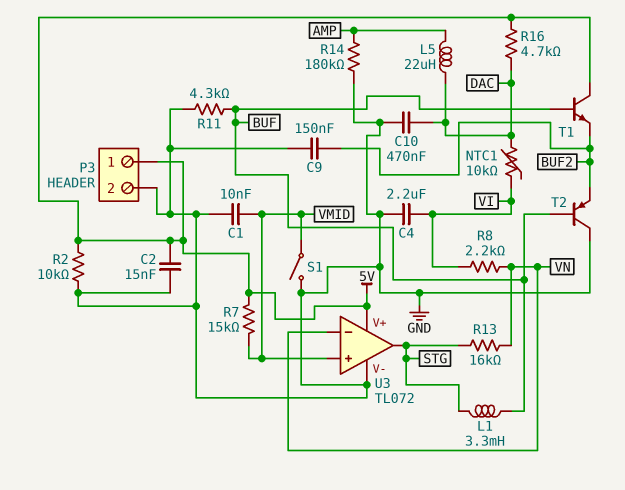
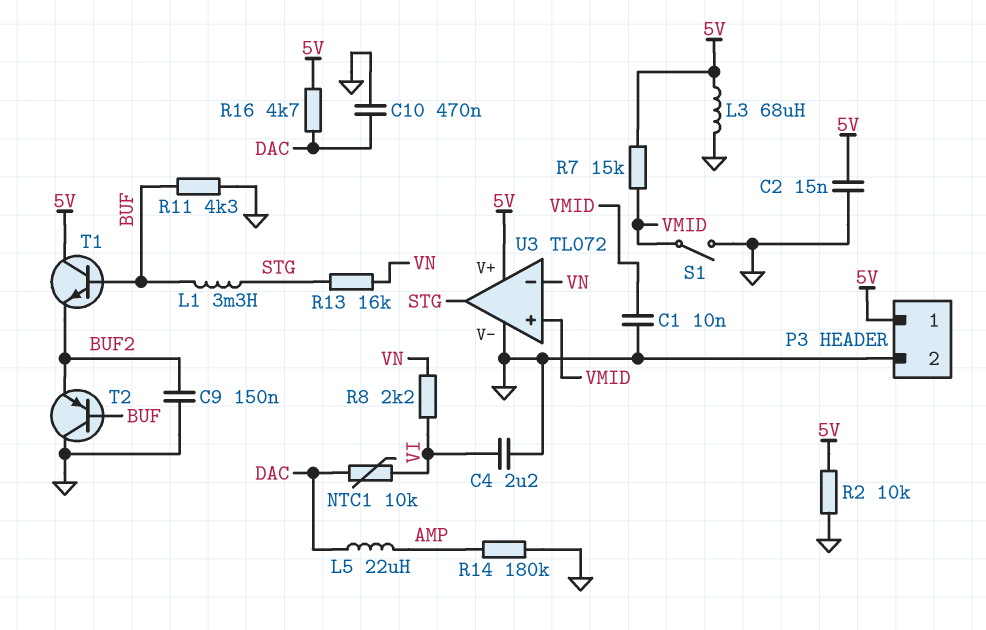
L3: none -> 68uH (5V, GND)

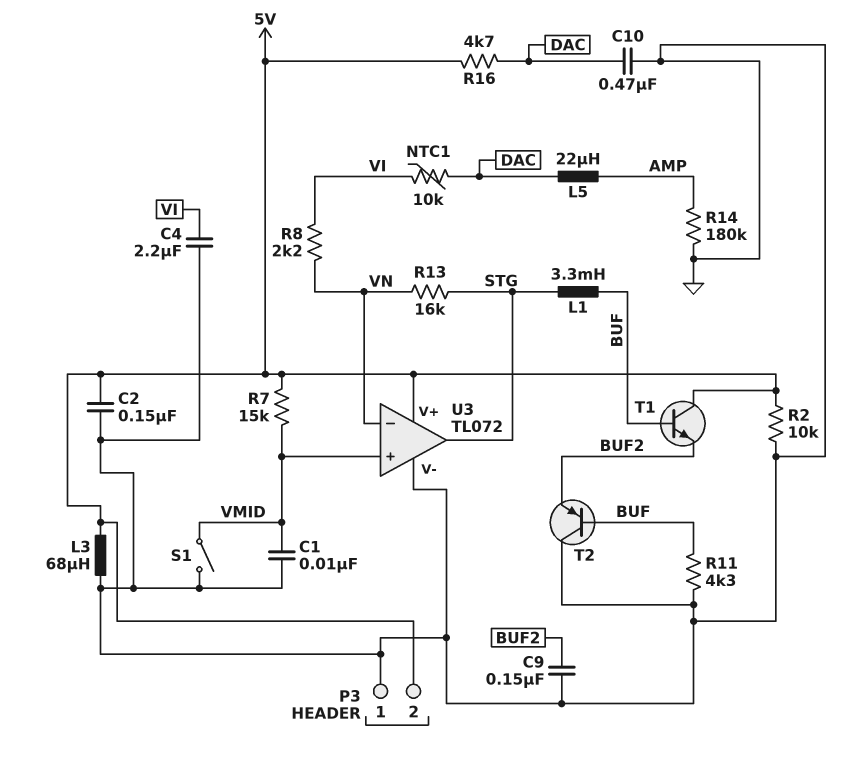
C2: 15nF (5V, GND) -> 150nF (5V, GND)
P3 pin 1: 5V -> GND
P3 pin 2: GND -> 5V

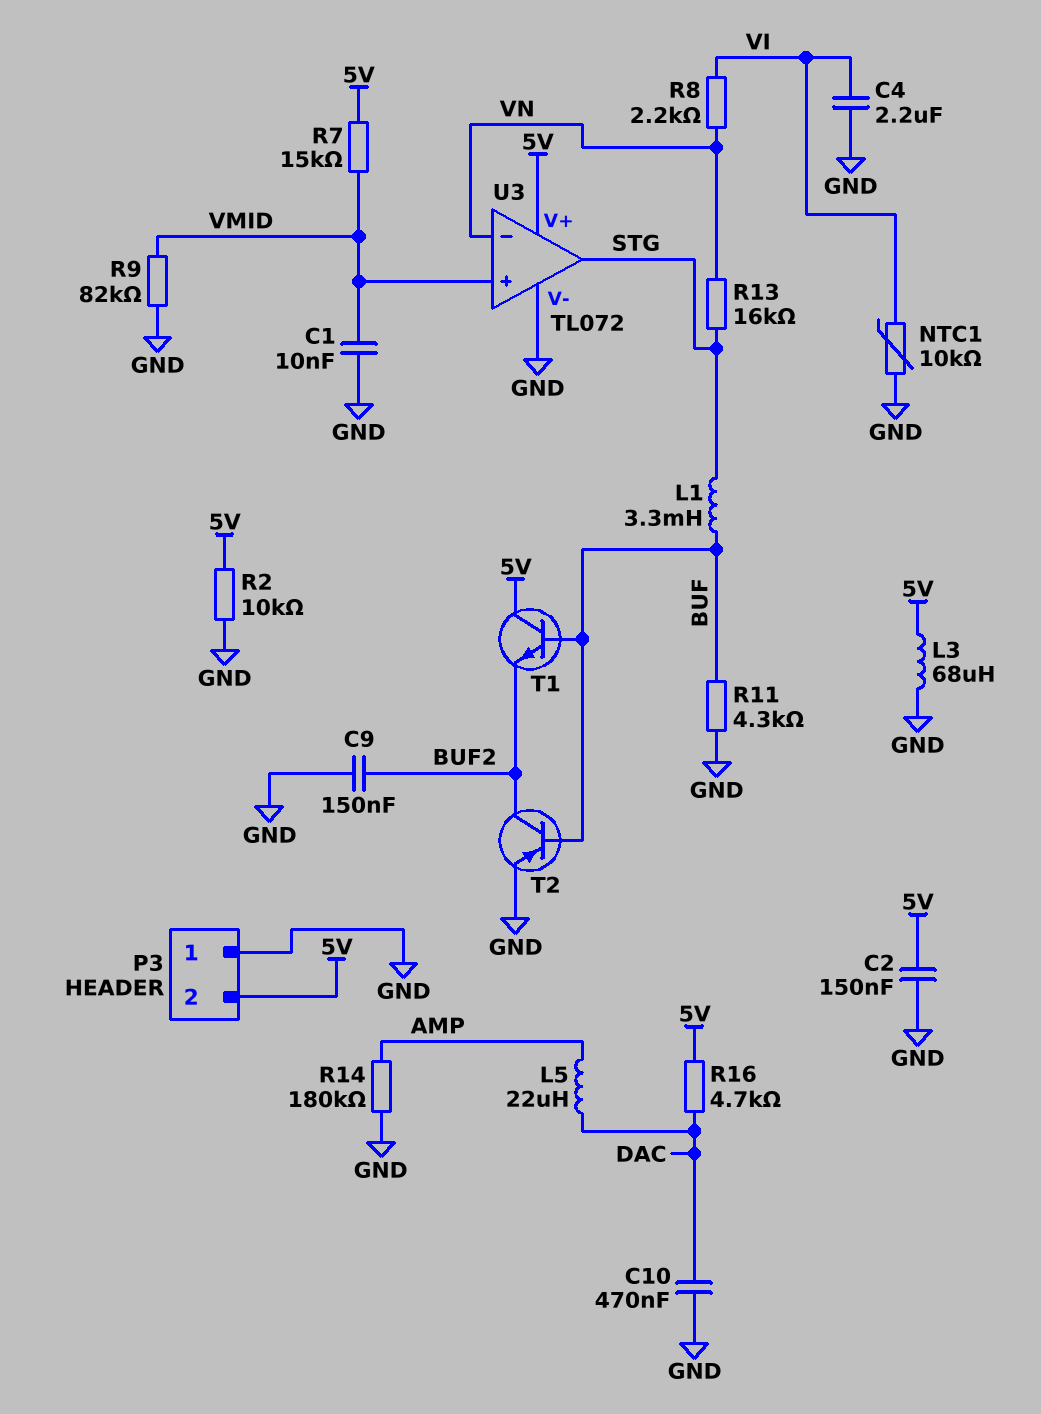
NTC1: 10k (DAC, VI) -> 10k (GND, VI)
R9: none -> 82k (GND, VMID)
S1: switch (GND, VMID) -> none
T2: PNP (B BUF, C GND, E BUF2) -> PNP (B BUF, C BUF2, E GND)

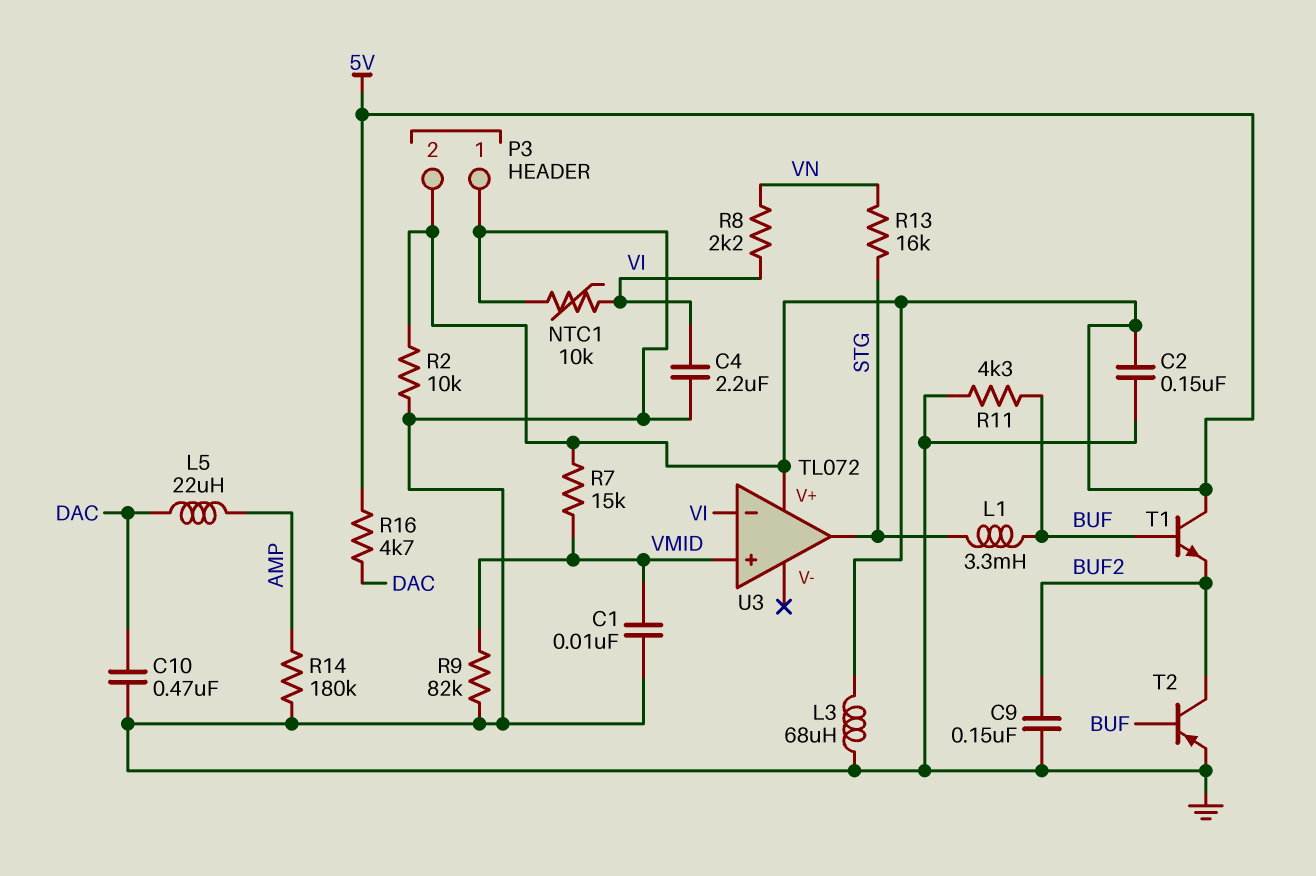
U3 pin V-: GND -> none
U3 pin in-: VN -> VI

